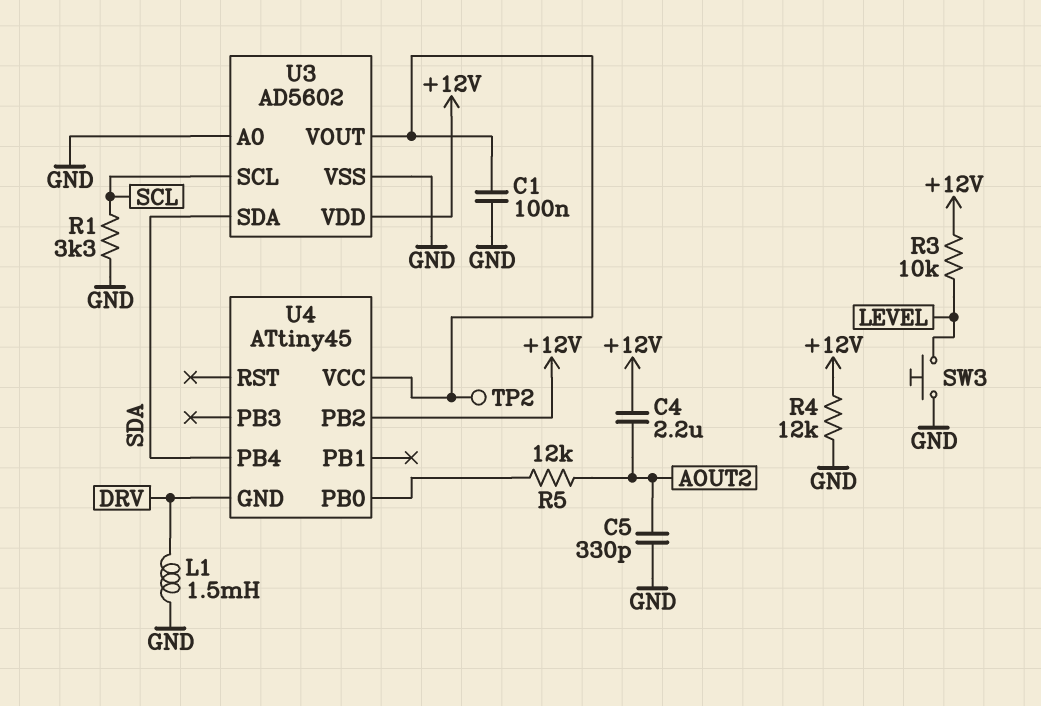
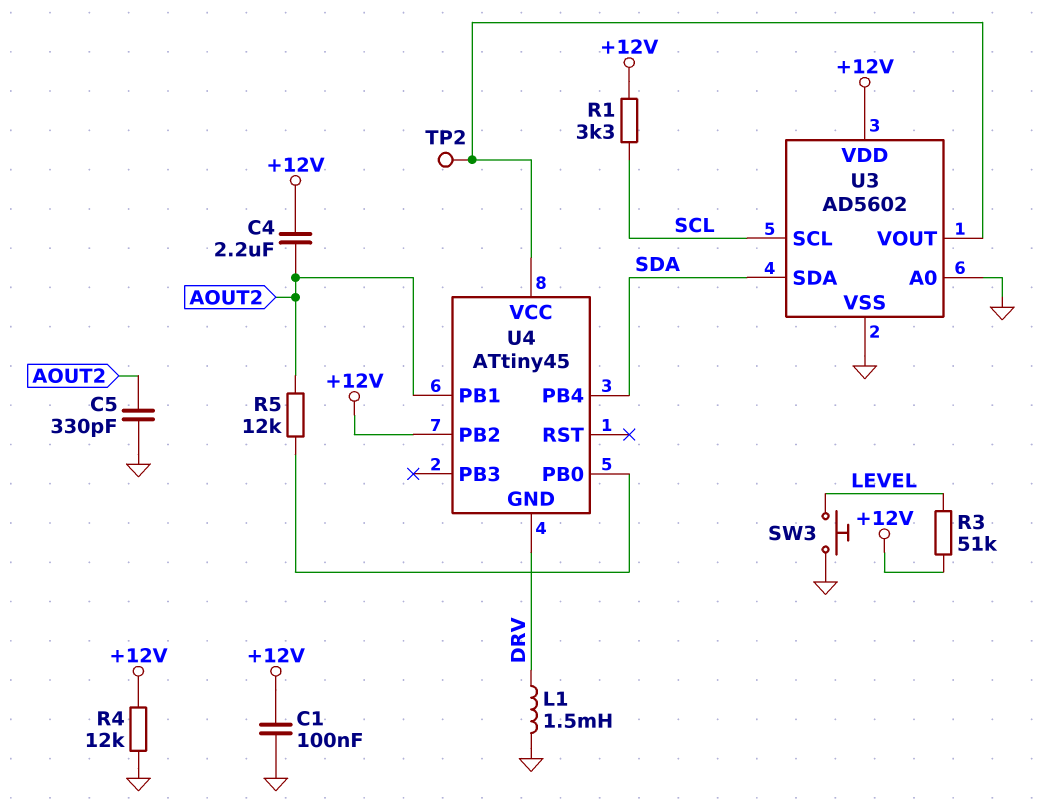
C1: 100nF (GND, U3/VOUT) -> 100nF (+12V, GND)
R1: 3.3k (GND, SCL) -> 3.3k (+12V, SCL)
R3: 10k (+12V, LEVEL) -> 51k (+12V, LEVEL)
U4 pin PB1: none -> AOUT2

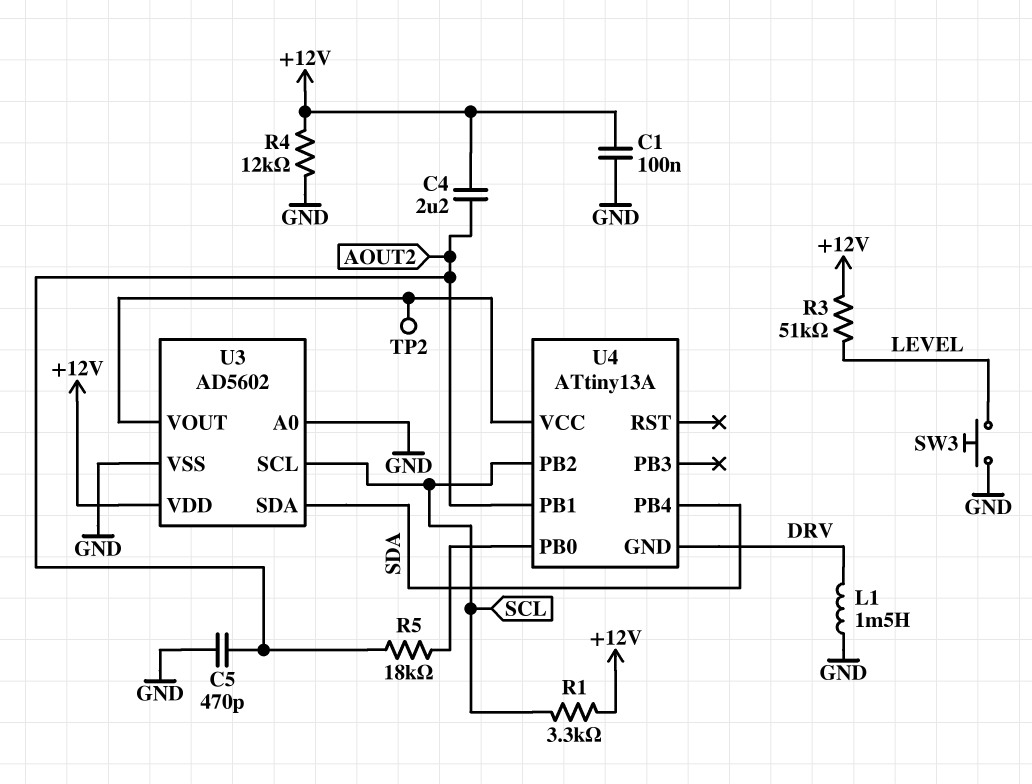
C5: 330pF (AOUT2, GND) -> 470pF (AOUT2, GND)
R5: 12k (AOUT2, U4/PB0) -> 18k (AOUT2, U4/PB0)
U4: ATtiny45 -> ATtiny13A
U4 pin PB2: +12V -> SCL

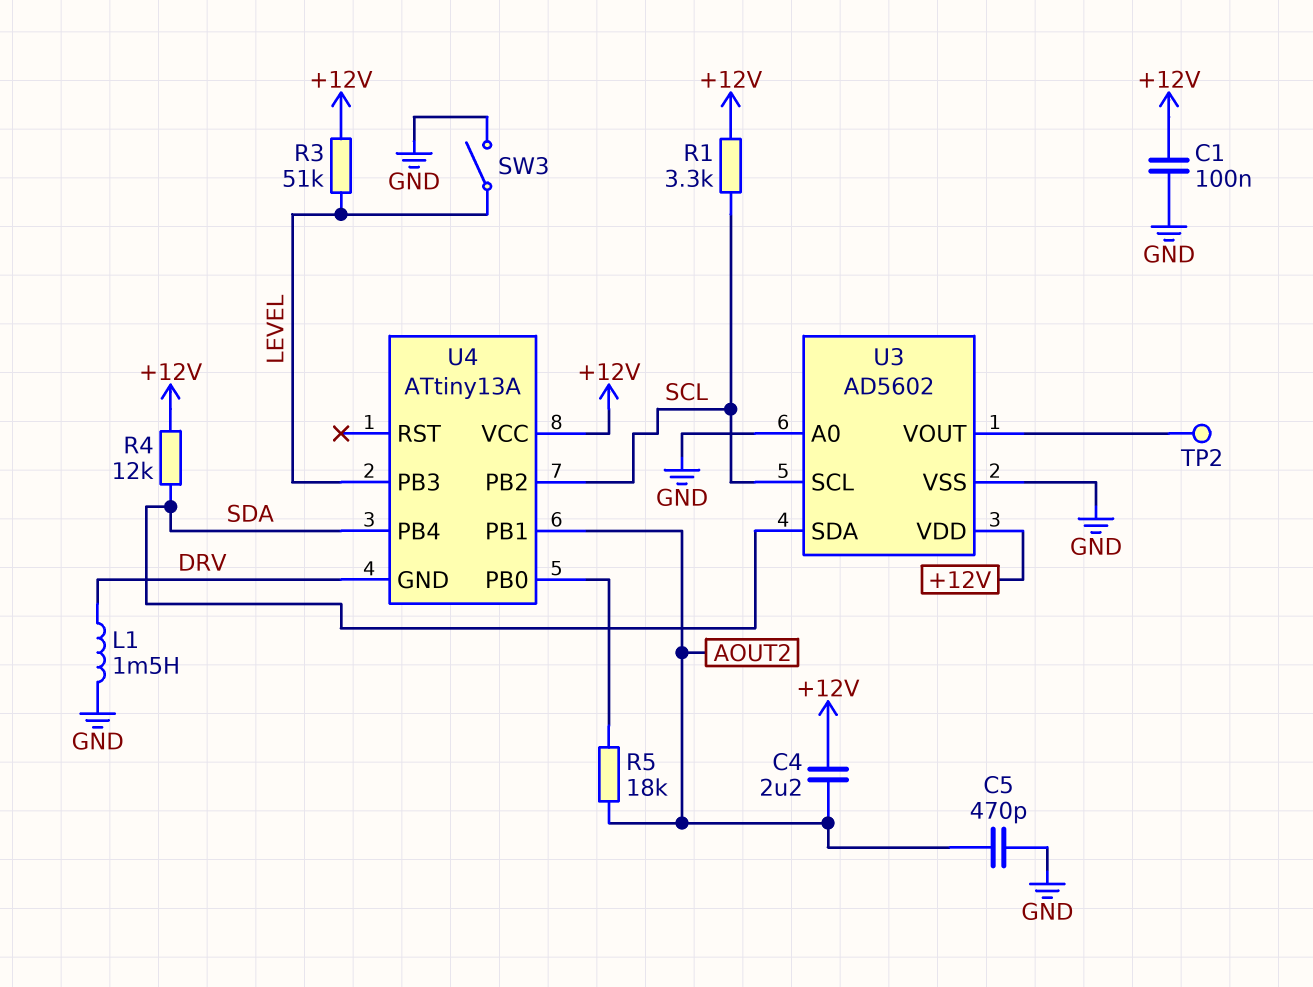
R4: 12k (+12V, GND) -> 12k (+12V, SDA)
SW3: button (GND, LEVEL) -> switch (GND, LEVEL)
U4 pin PB3: none -> LEVEL
U4 pin VCC: U3/VOUT -> +12V

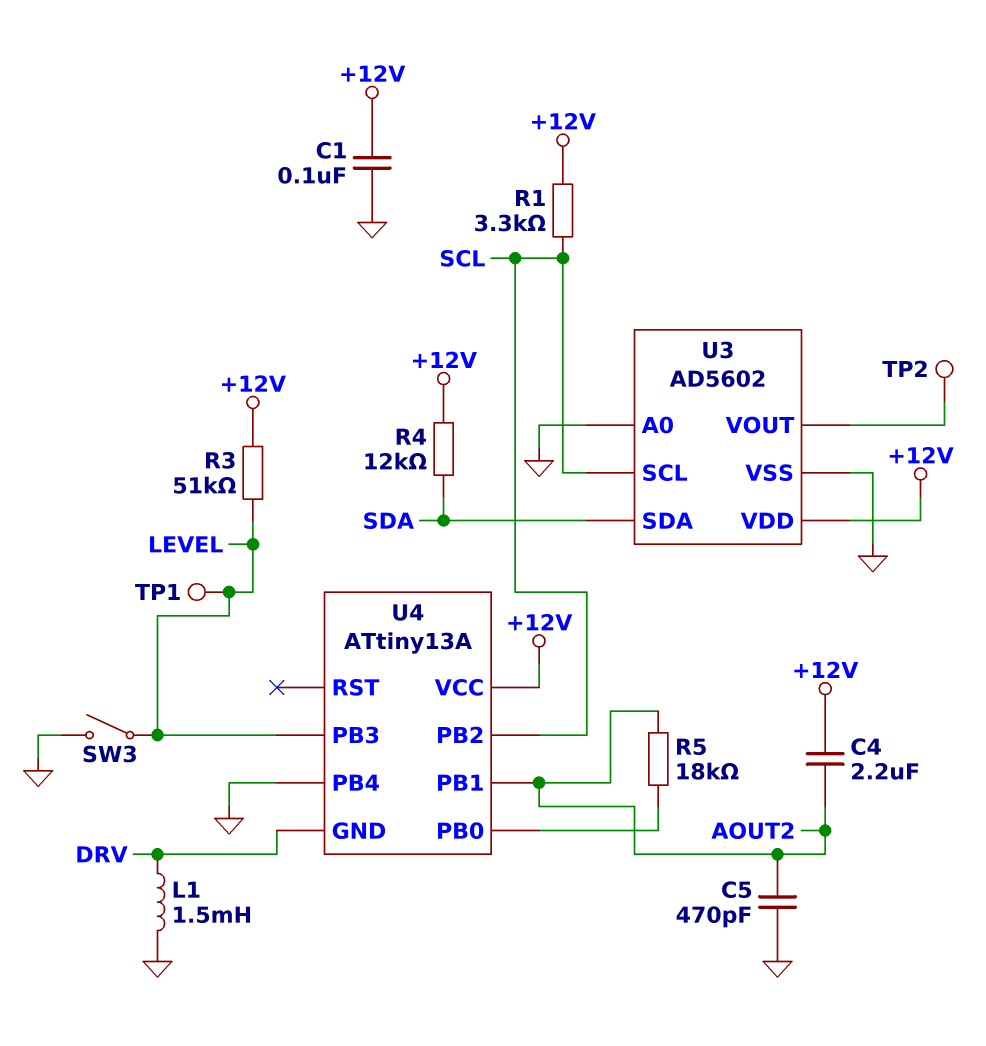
TP1: none -> test point (LEVEL)
U4 pin PB4: SDA -> GND

